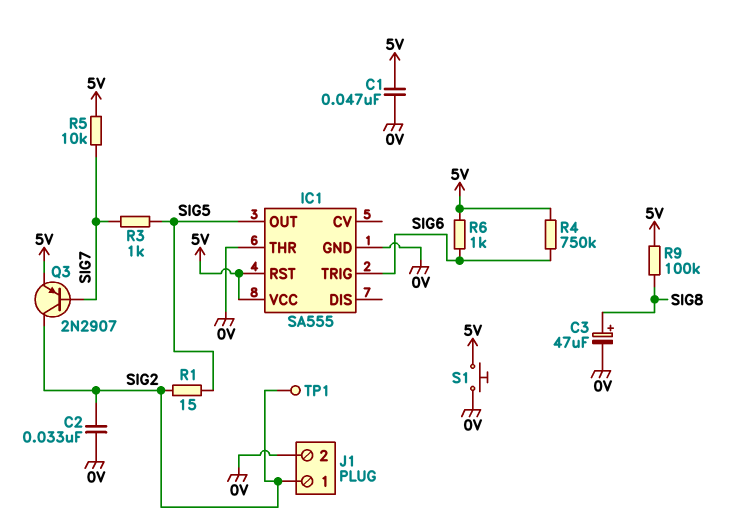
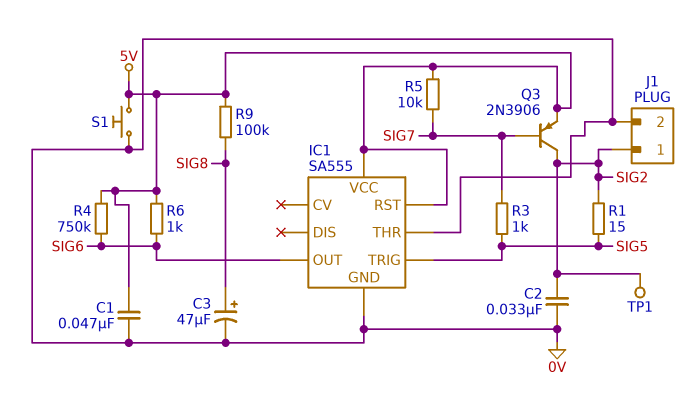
IC1 pin OUT: SIG5 -> SIG6
IC1 pin TRIG: SIG6 -> SIG5
Q3: PNP 2N2907 (B SIG7, C SIG2, E 5V) -> PNP 2N3906 (B SIG7, C SIG2, E 5V)

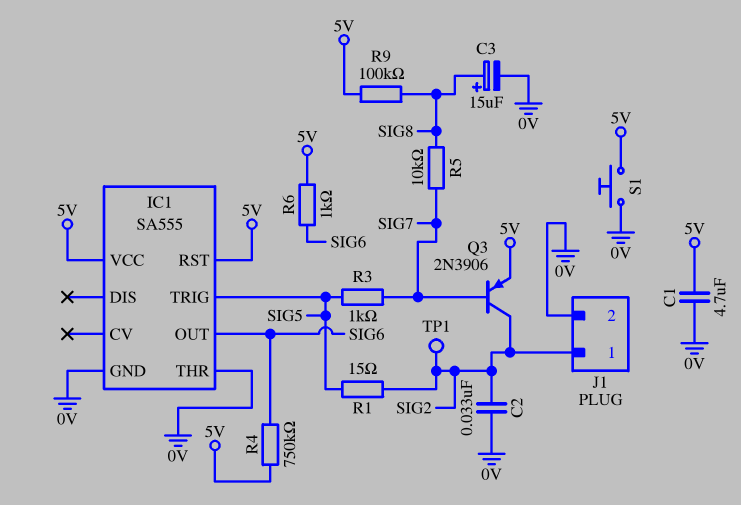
C1: 47nF (0V, 5V) -> 4.7uF (0V, 5V)
C3: 47uF (plus SIG8, minus 0V) -> 15uF (plus SIG8, minus 0V)
R5: 10k (5V, SIG7) -> 10k (SIG7, SIG8)

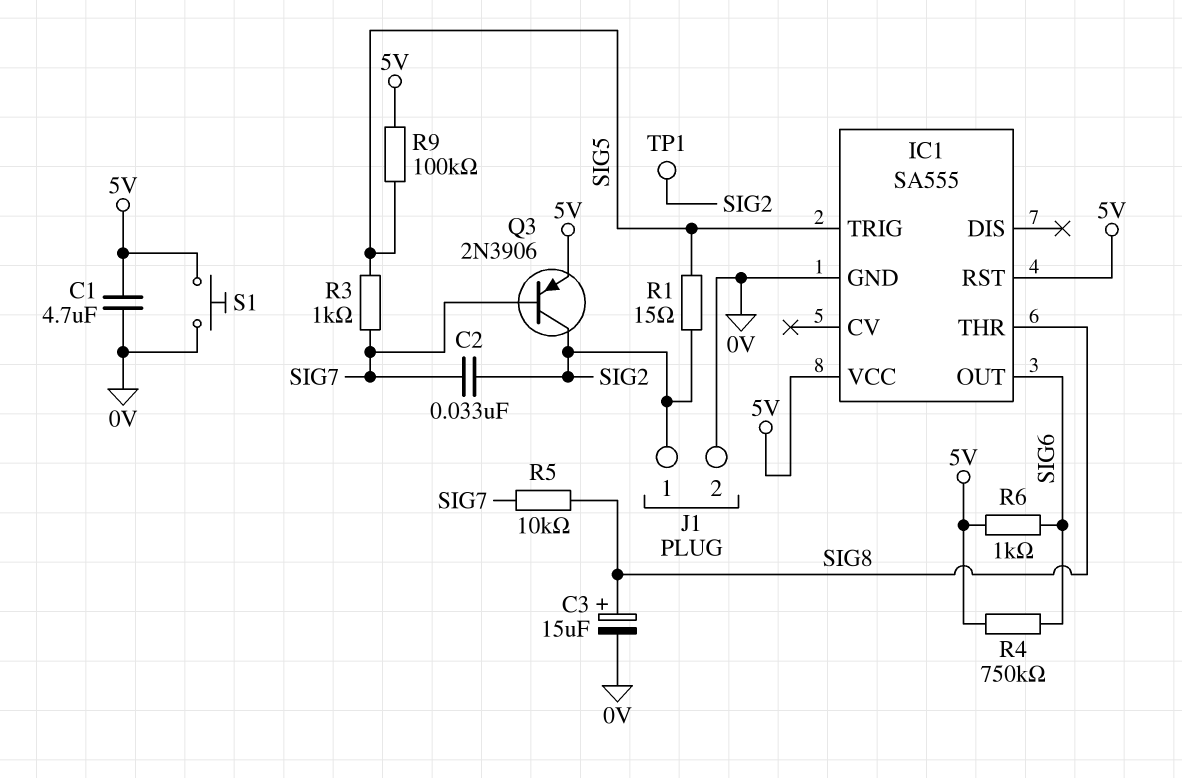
C2: 33nF (0V, SIG2) -> 33nF (SIG2, SIG7)
IC1 pin THR: 0V -> SIG8
R9: 100k (5V, SIG8) -> 100k (5V, SIG5)

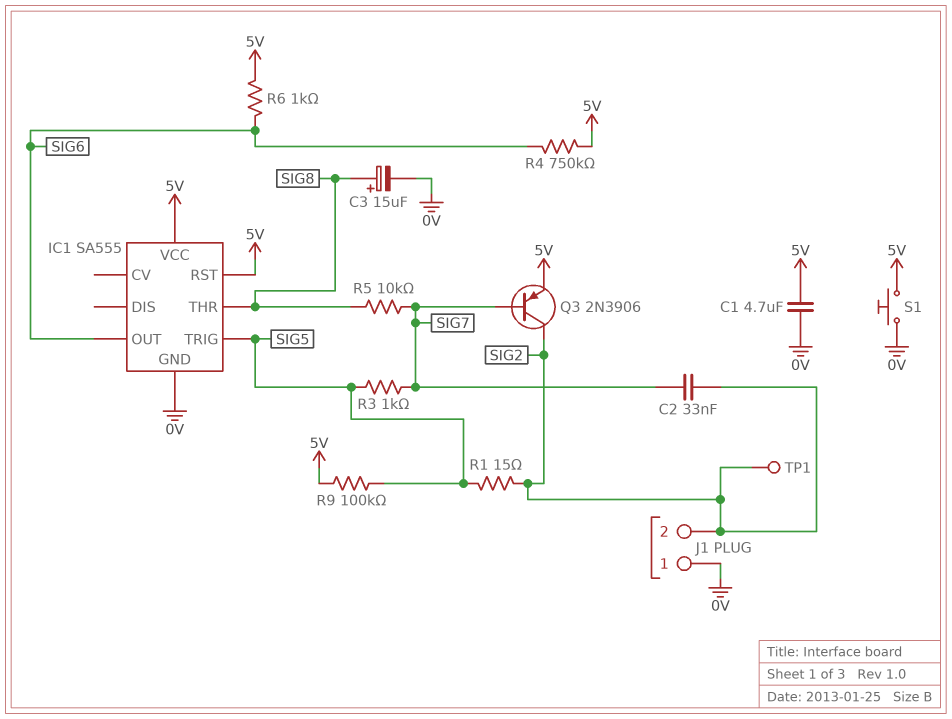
J1 pin 1: SIG2 -> 0V
J1 pin 2: 0V -> SIG2

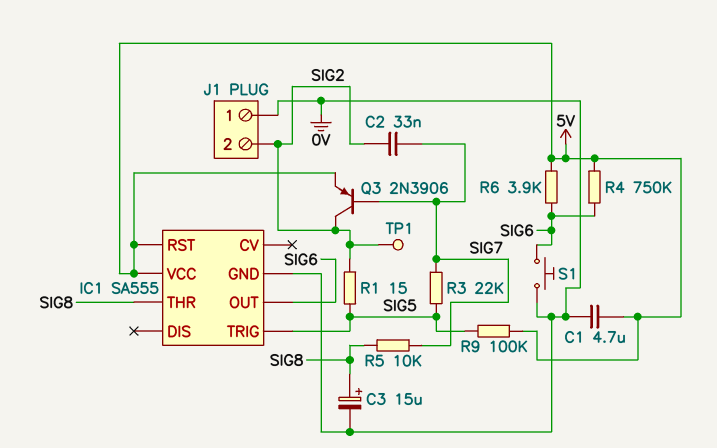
R3: 1k (SIG5, SIG7) -> 22k (SIG5, SIG7)
R6: 1k (5V, SIG6) -> 3.9k (5V, SIG6)
S1: button (0V, 5V) -> button (0V, SIG6)

